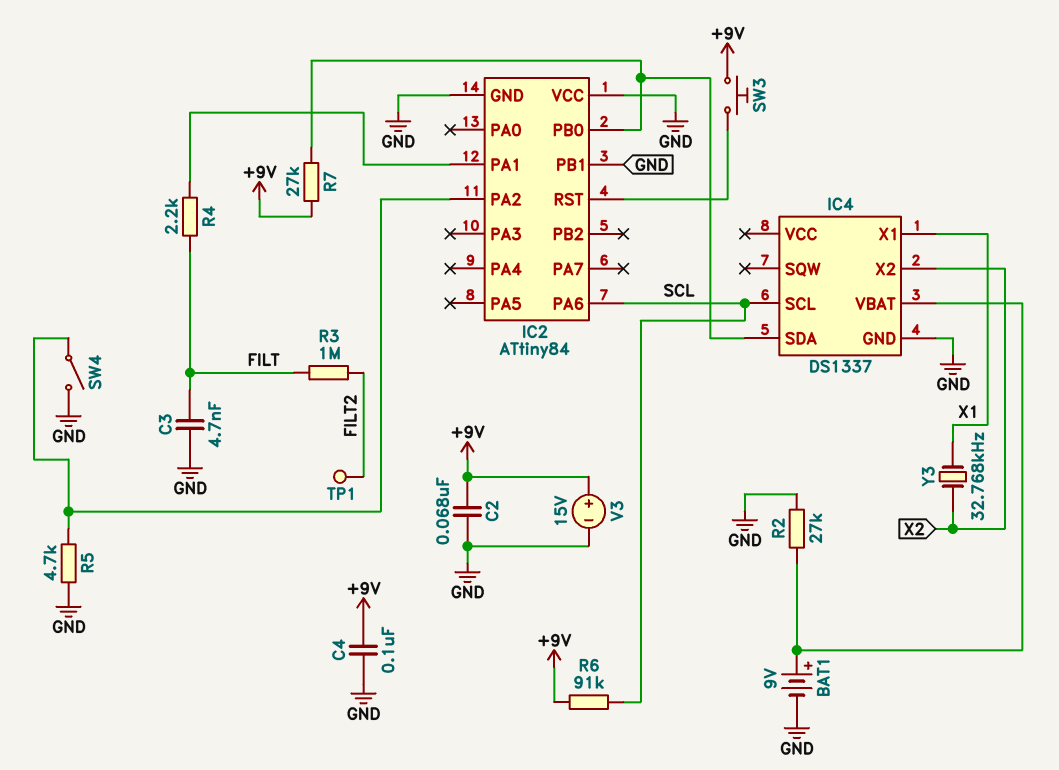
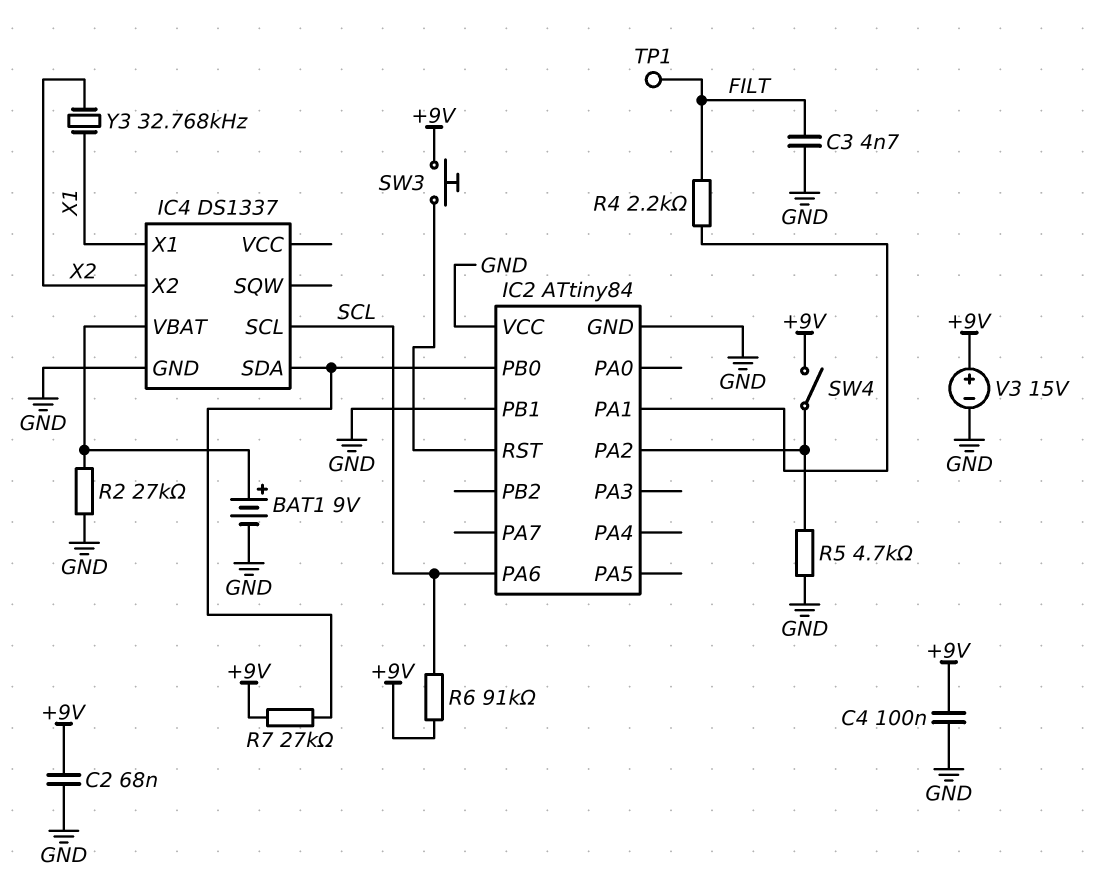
R3: 1M (FILT, FILT2) -> none
SW4: switch (GND, IC2/PA2) -> switch (+9V, IC2/PA2)
TP1: test point (FILT2) -> test point (FILT)

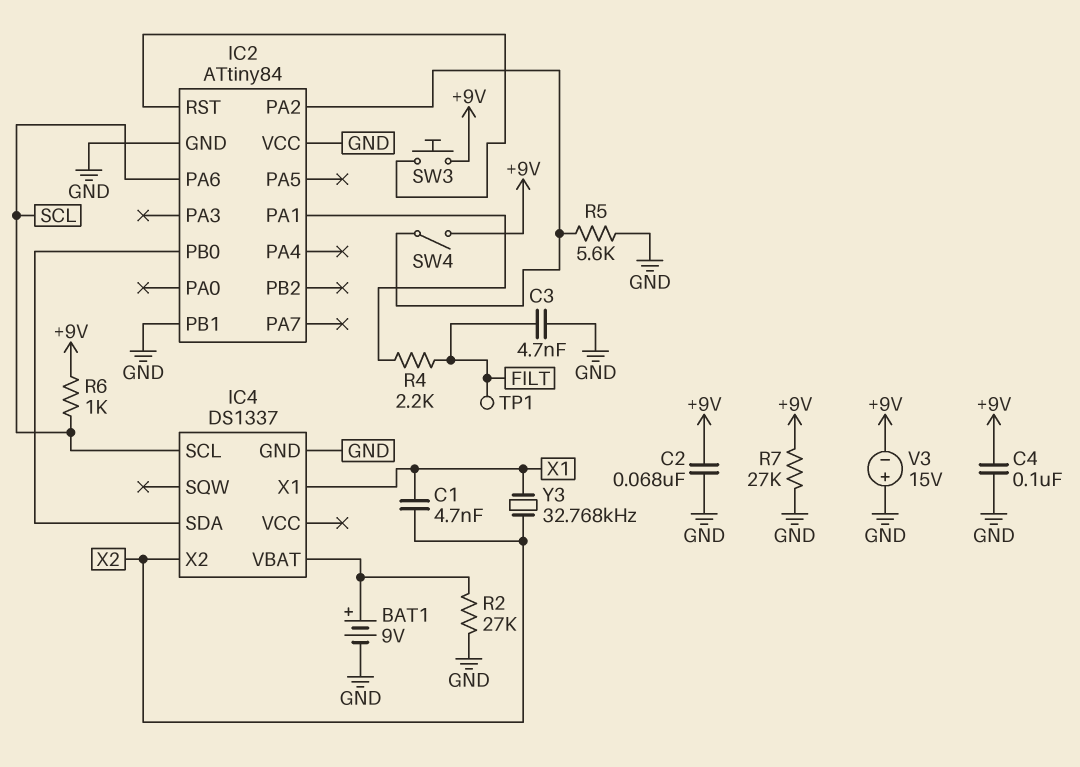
C1: none -> 4.7nF (X1, X2)
R5: 4.7k (GND, IC2/PA2) -> 5.6k (GND, IC2/PA2)
R6: 91k (+9V, SCL) -> 1k (+9V, SCL)
R7: 27k (+9V, IC2/PB0) -> 27k (+9V, GND)
V3: 15V (plus +9V, minus GND) -> 15V (plus GND, minus +9V)

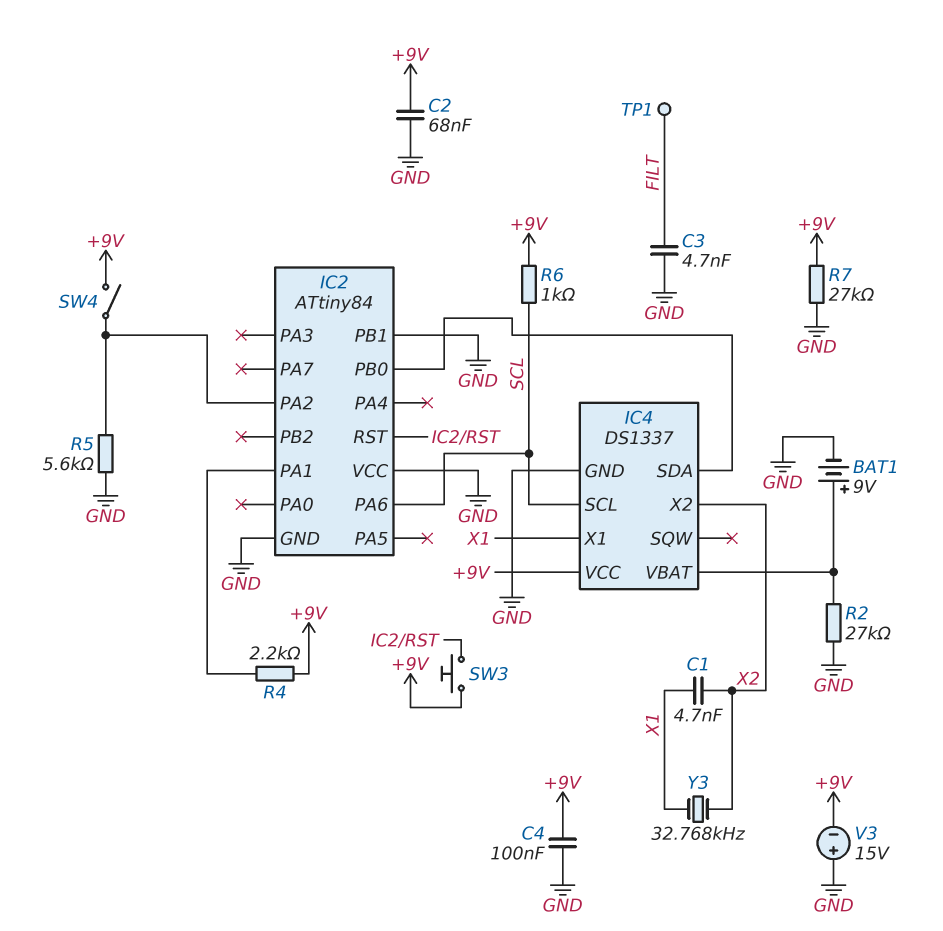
IC4 pin VCC: none -> +9V
R4: 2.2k (FILT, IC2/PA1) -> 2.2k (+9V, IC2/PA1)

